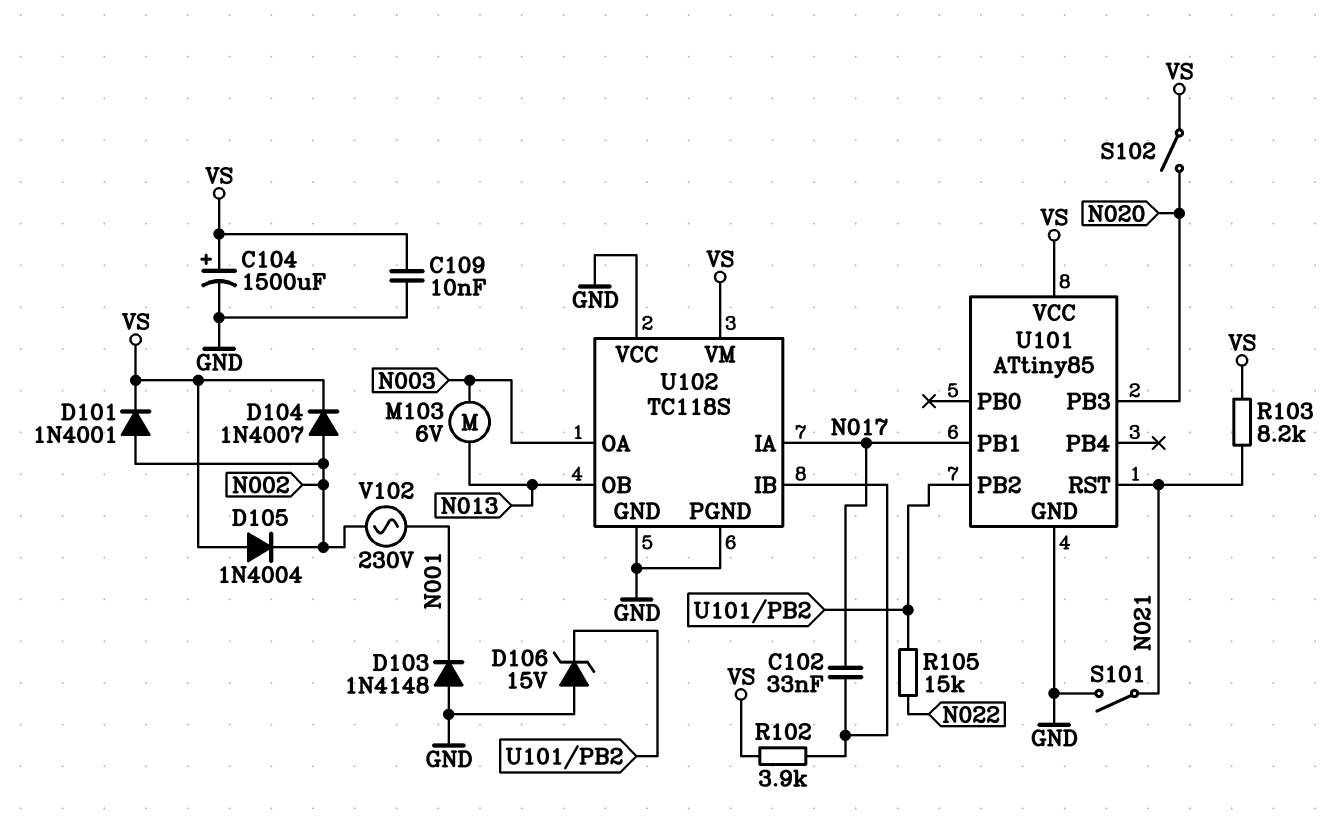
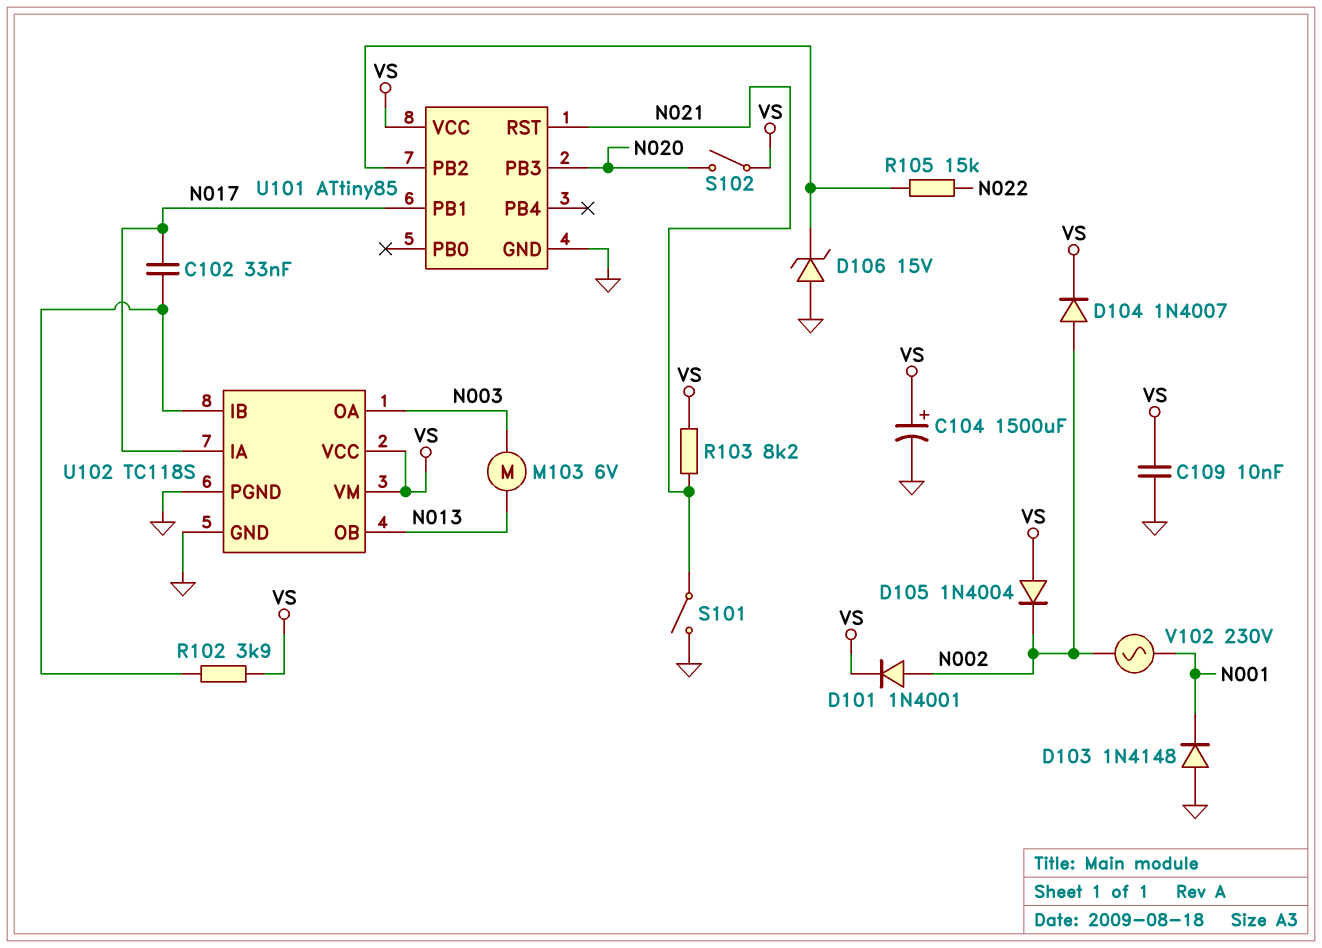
U102 pin VCC: GND -> VS

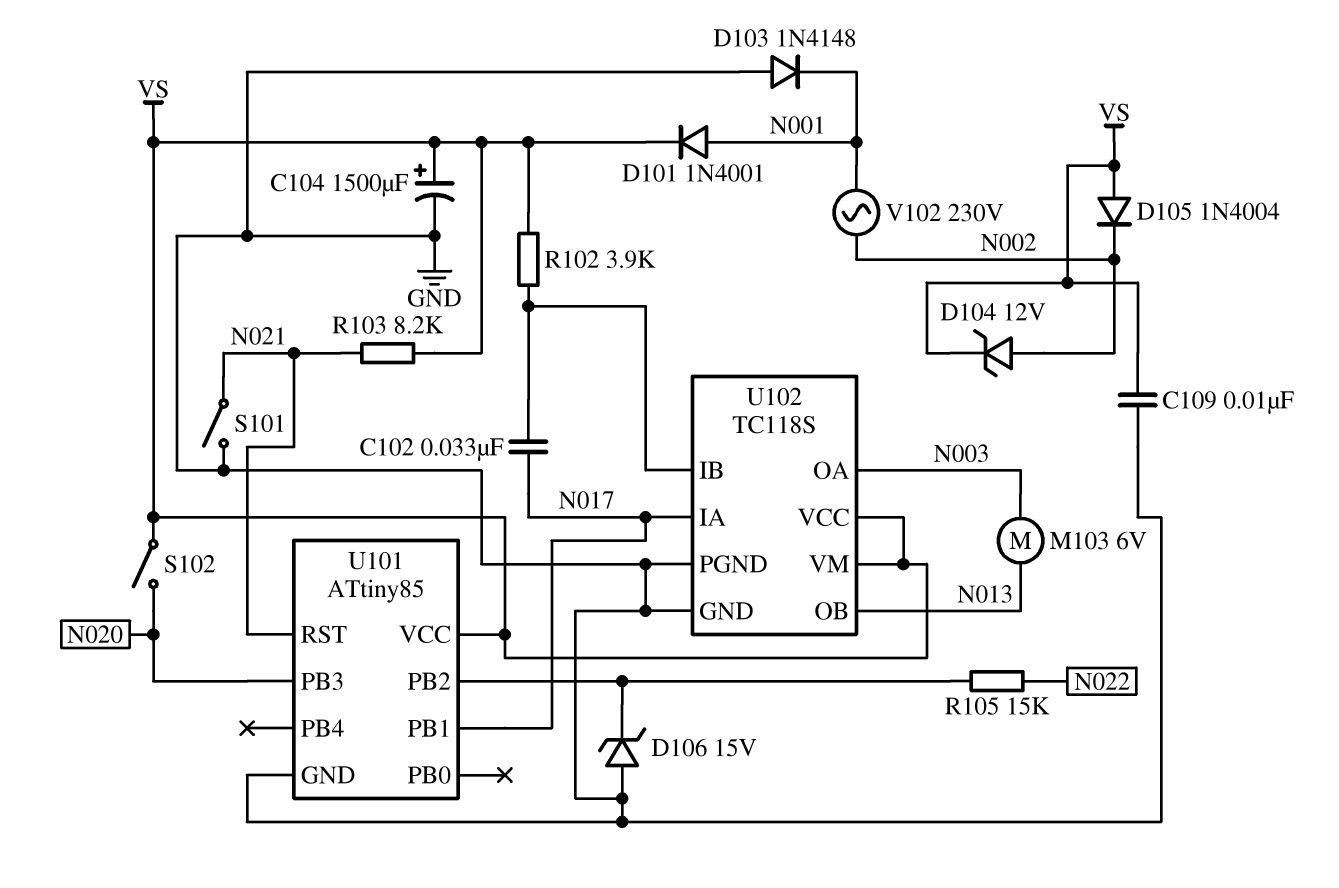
D101: diode 1N4001 (A N002, K VS) -> diode 1N4001 (A N001, K VS)
D104: diode 1N4007 (A N002, K VS) -> zener 12V (A N002, K VS)

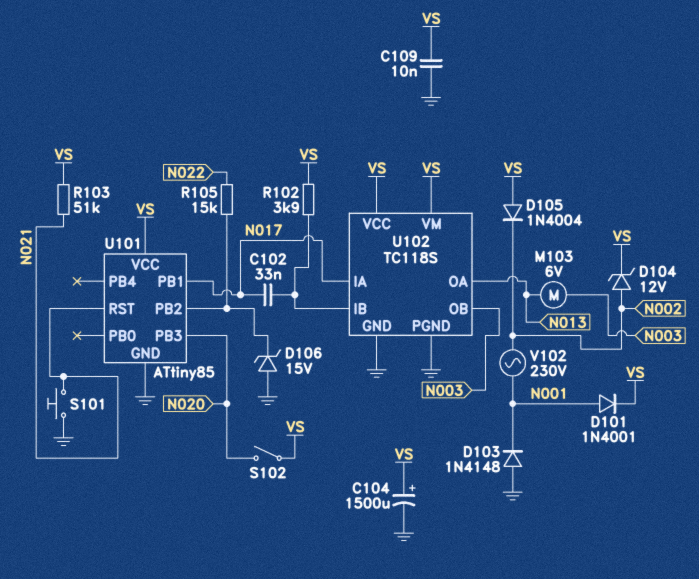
R103: 8.2k (N021, VS) -> 51k (N021, VS)
S101: switch (GND, N021) -> button (GND, N021)
U102 pin OA: N003 -> N013
U102 pin OB: N013 -> N003

